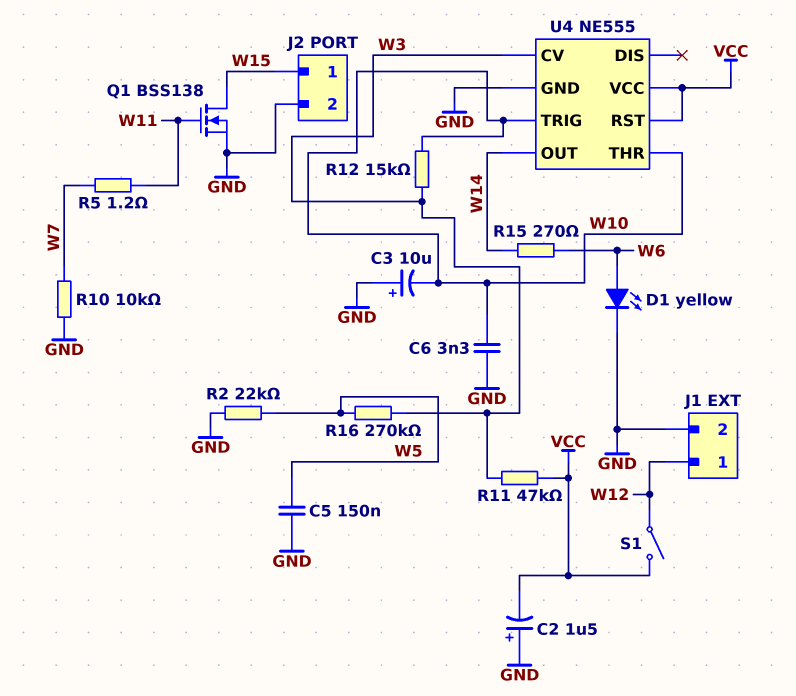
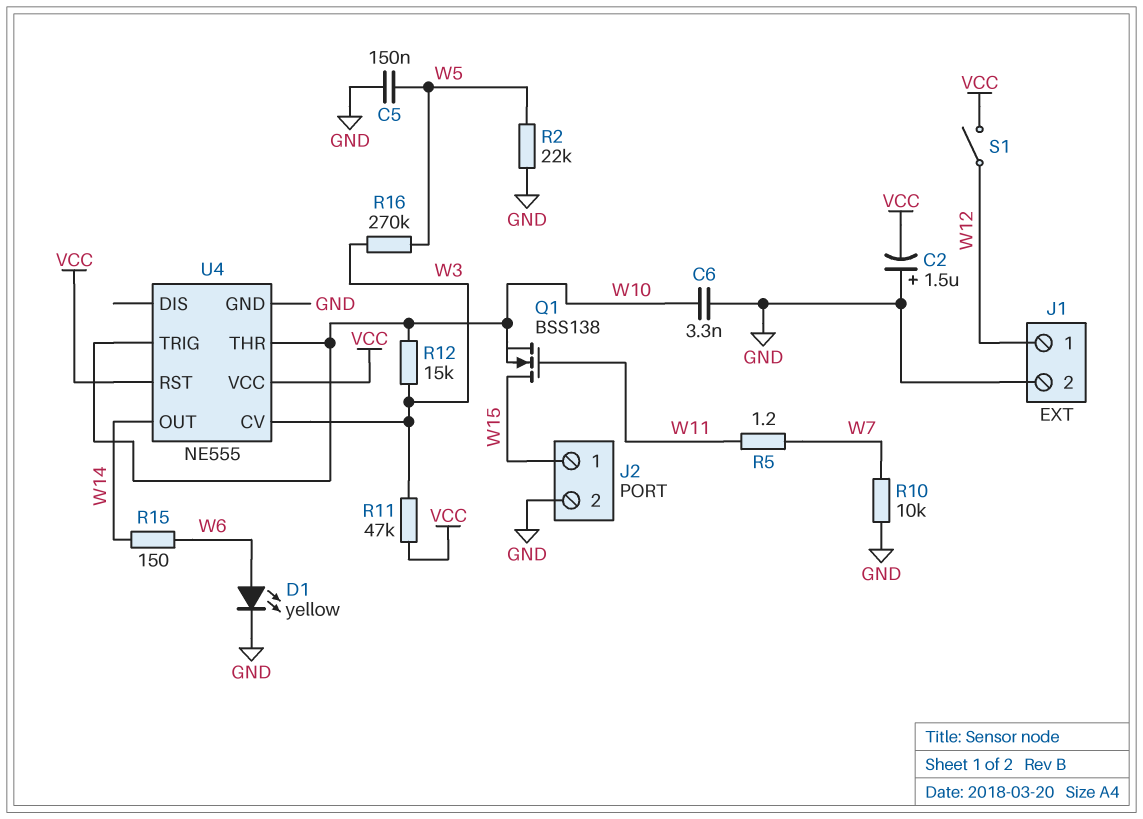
C3: 10uF (plus GND, minus W10) -> none
Q1: NMOS BSS138 (G W11, D W15, S GND) -> NMOS BSS138 (G W11, D W15, S W10)
R15: 270 (W6, W14) -> 150 (W6, W14)

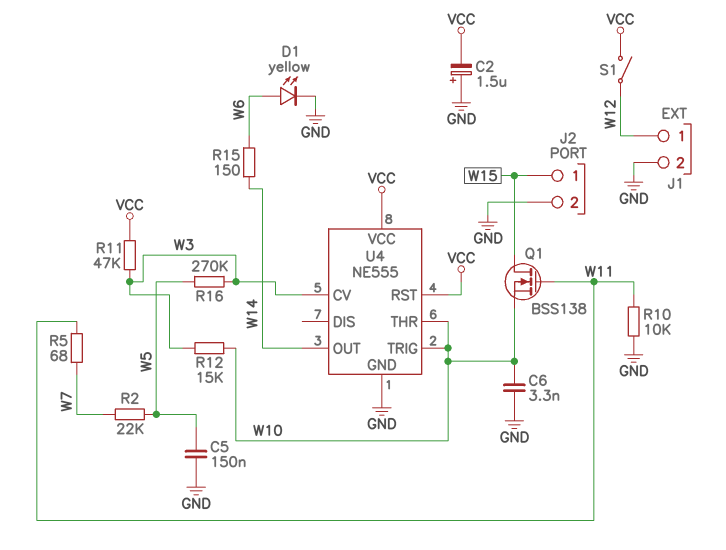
R2: 22k (GND, W5) -> 22k (W5, W7)
R5: 1.2 (W7, W11) -> 68 (W7, W11)
R10: 10k (GND, W7) -> 10k (GND, W11)

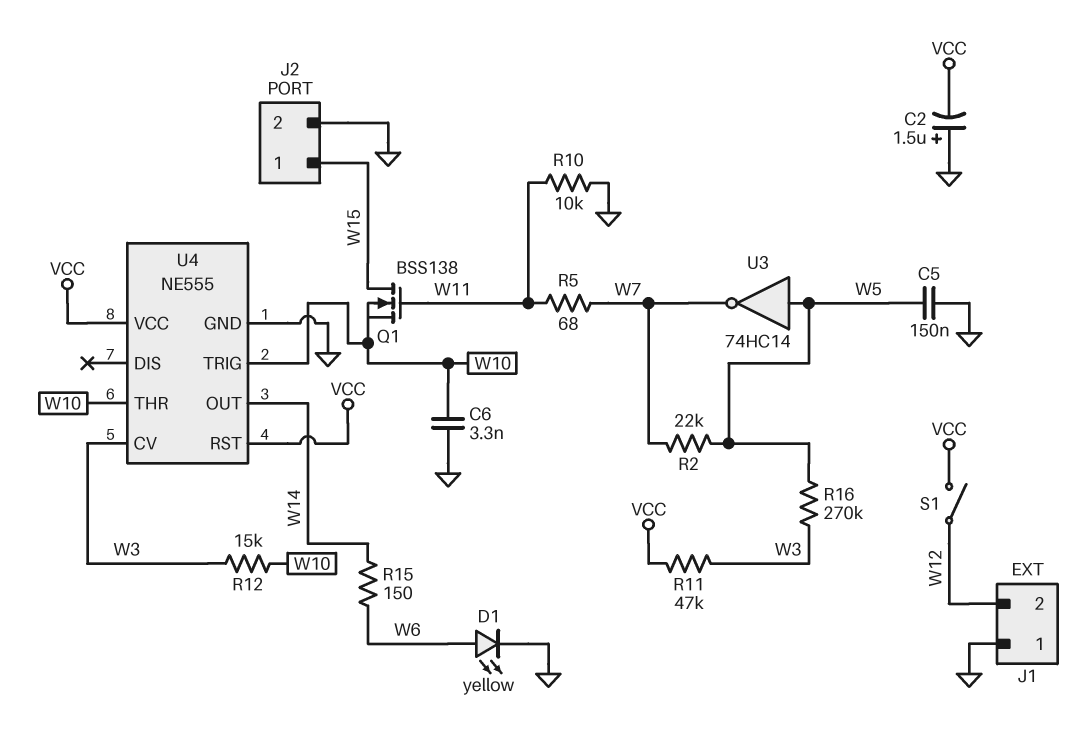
J1 pin 1: W12 -> GND
J1 pin 2: GND -> W12
U3: none -> NOT 74HC14 (in W5, out W7)

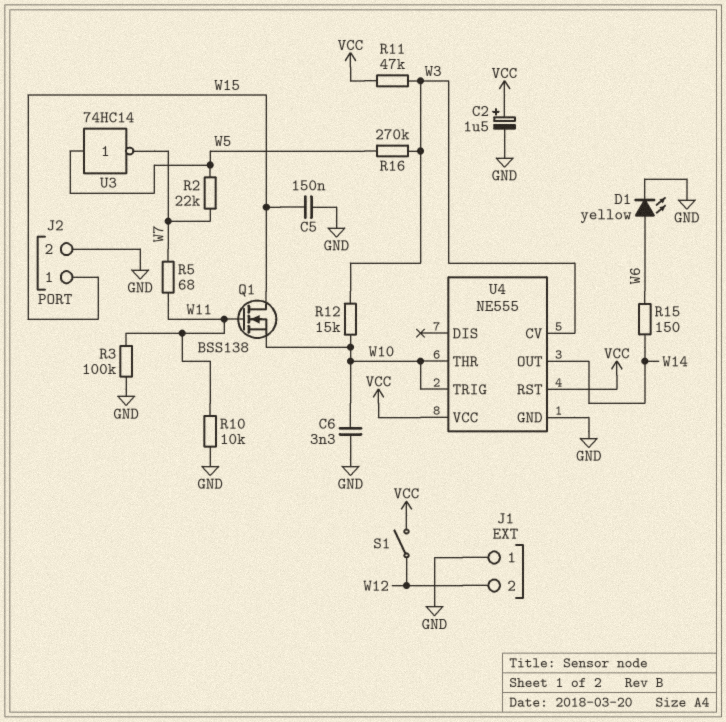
C2: 1.5uF (plus GND, minus VCC) -> 1.5uF (plus VCC, minus GND)
C5: 150nF (GND, W5) -> 150nF (GND, W15)
R3: none -> 100k (GND, W11)

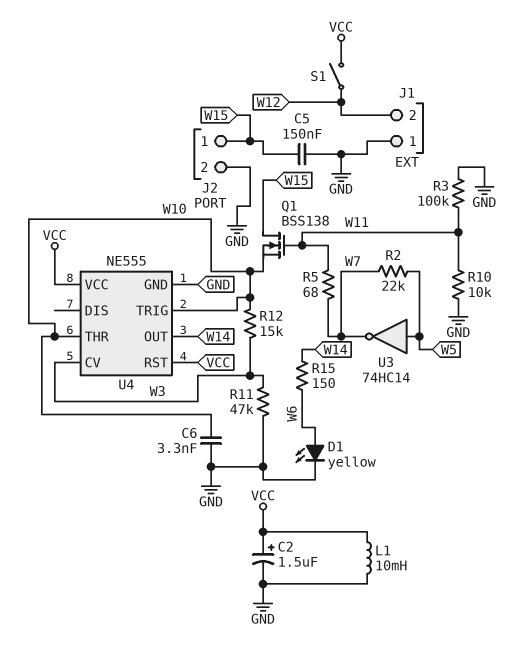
L1: none -> 10mH (GND, VCC)
R11: 47k (VCC, W3) -> 47k (GND, W3)
R16: 270k (W3, W5) -> none

